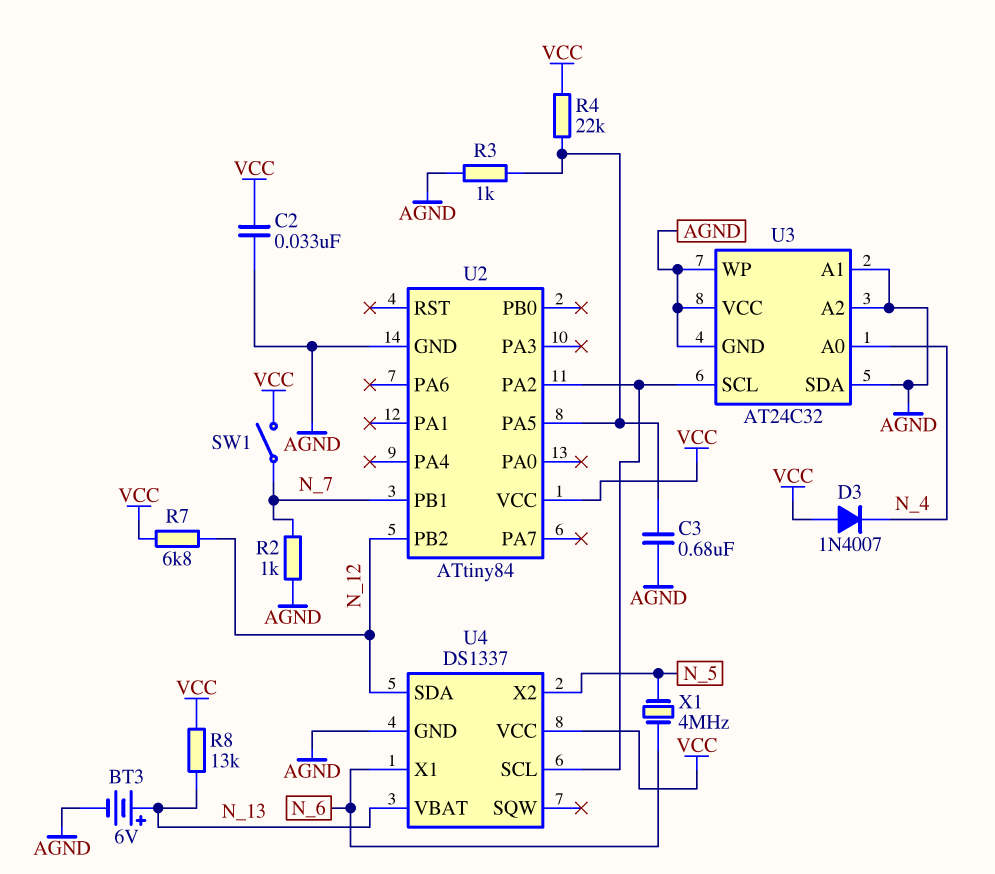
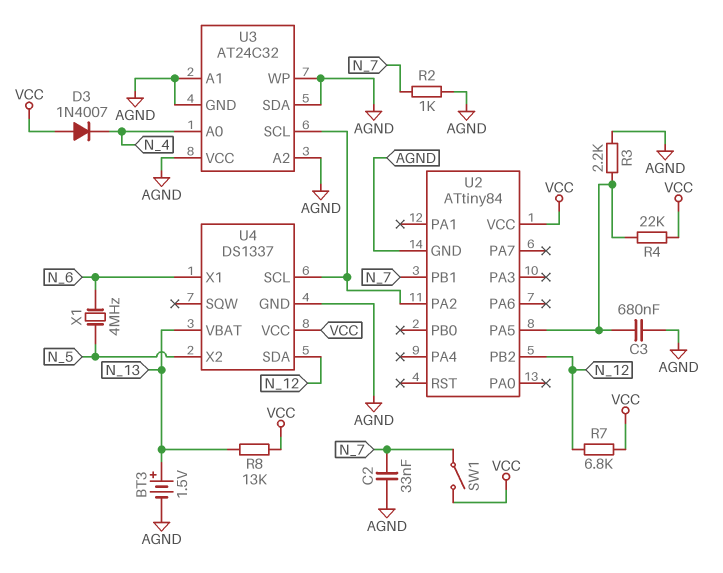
BT3: 6V (plus N_13, minus AGND) -> 1.5V (plus N_13, minus AGND)
C2: 33nF (AGND, VCC) -> 33nF (AGND, N_7)
R3: 1k (AGND, U2/PA5) -> 2.2k (AGND, U2/PA5)

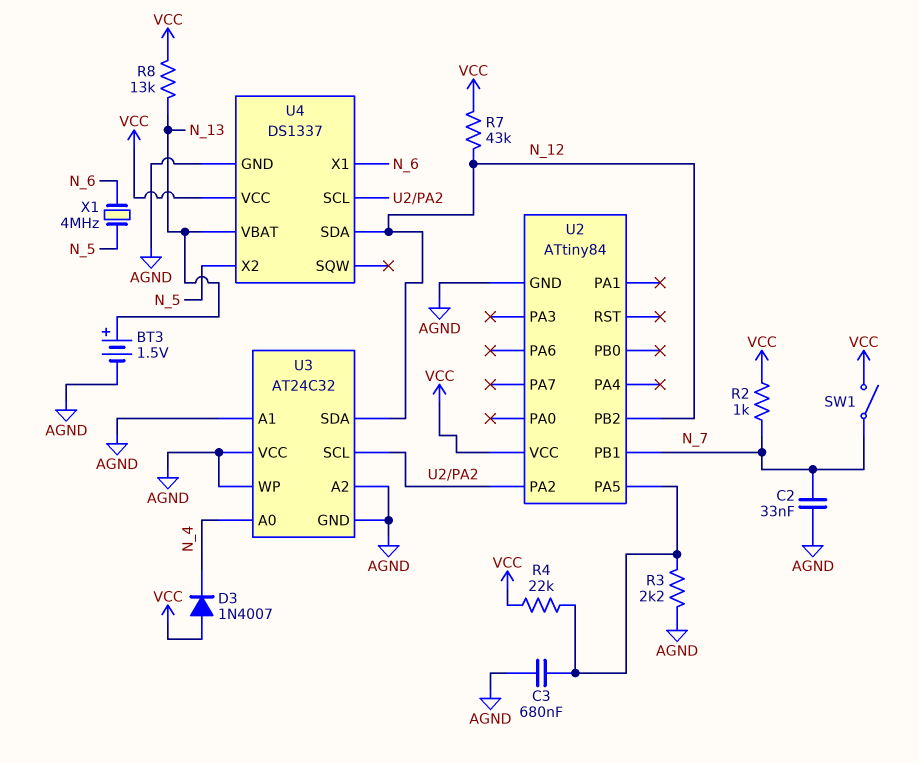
R2: 1k (AGND, N_7) -> 1k (N_7, VCC)
R7: 6.8k (N_12, VCC) -> 43k (N_12, VCC)
U3 pin SDA: AGND -> N_12

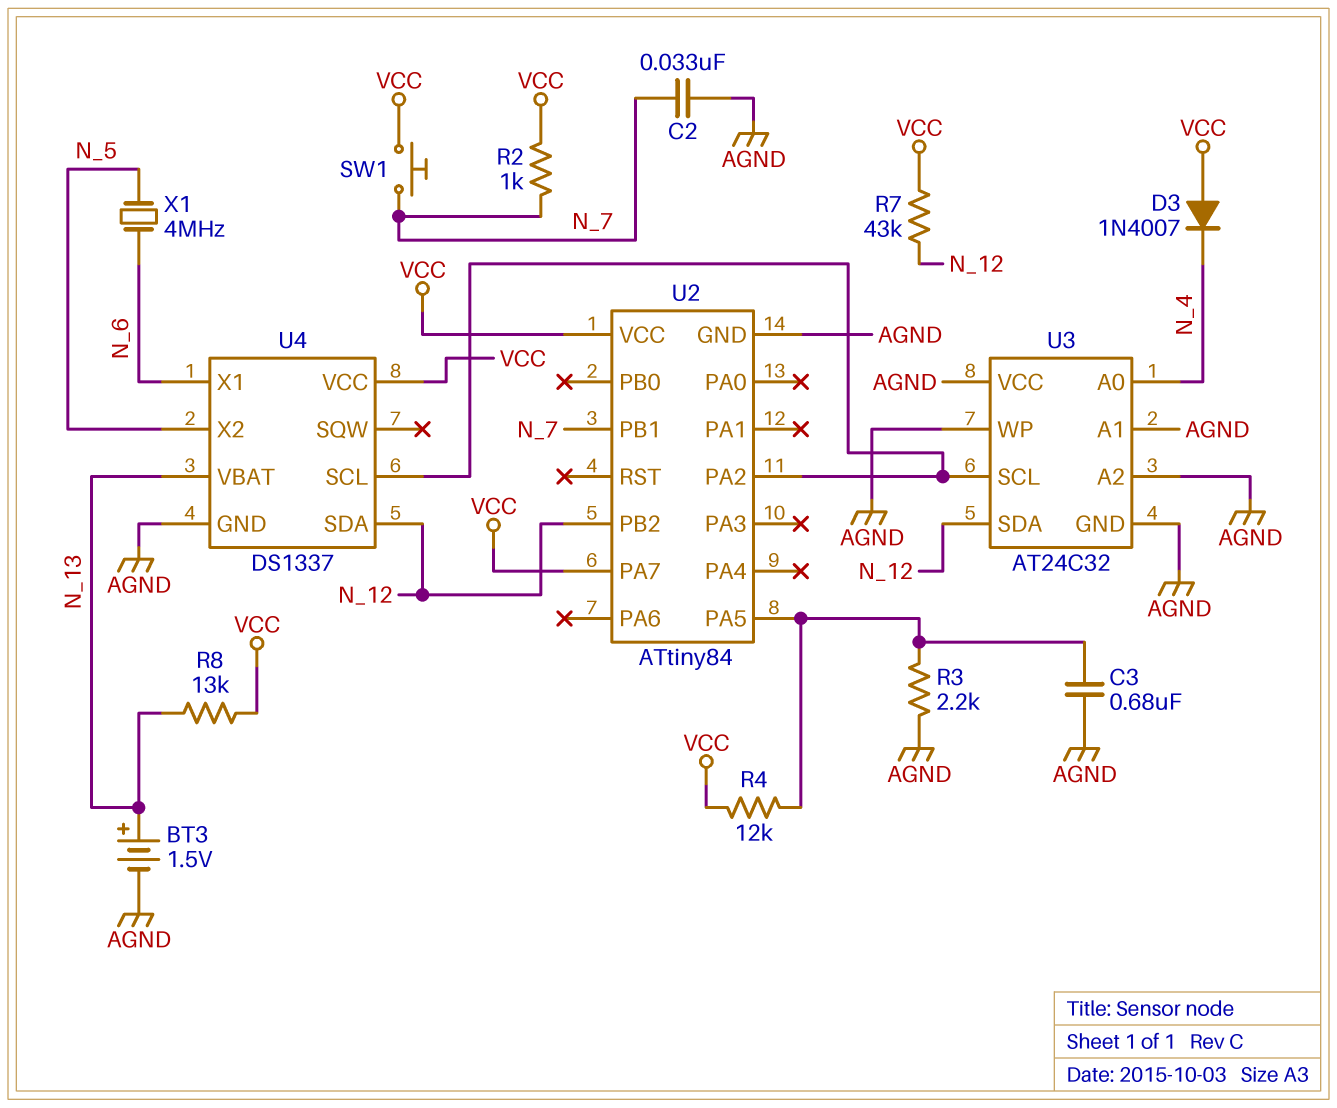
R4: 22k (U2/PA5, VCC) -> 12k (U2/PA5, VCC)
SW1: switch (N_7, VCC) -> button (N_7, VCC)
U2 pin PA7: none -> VCC

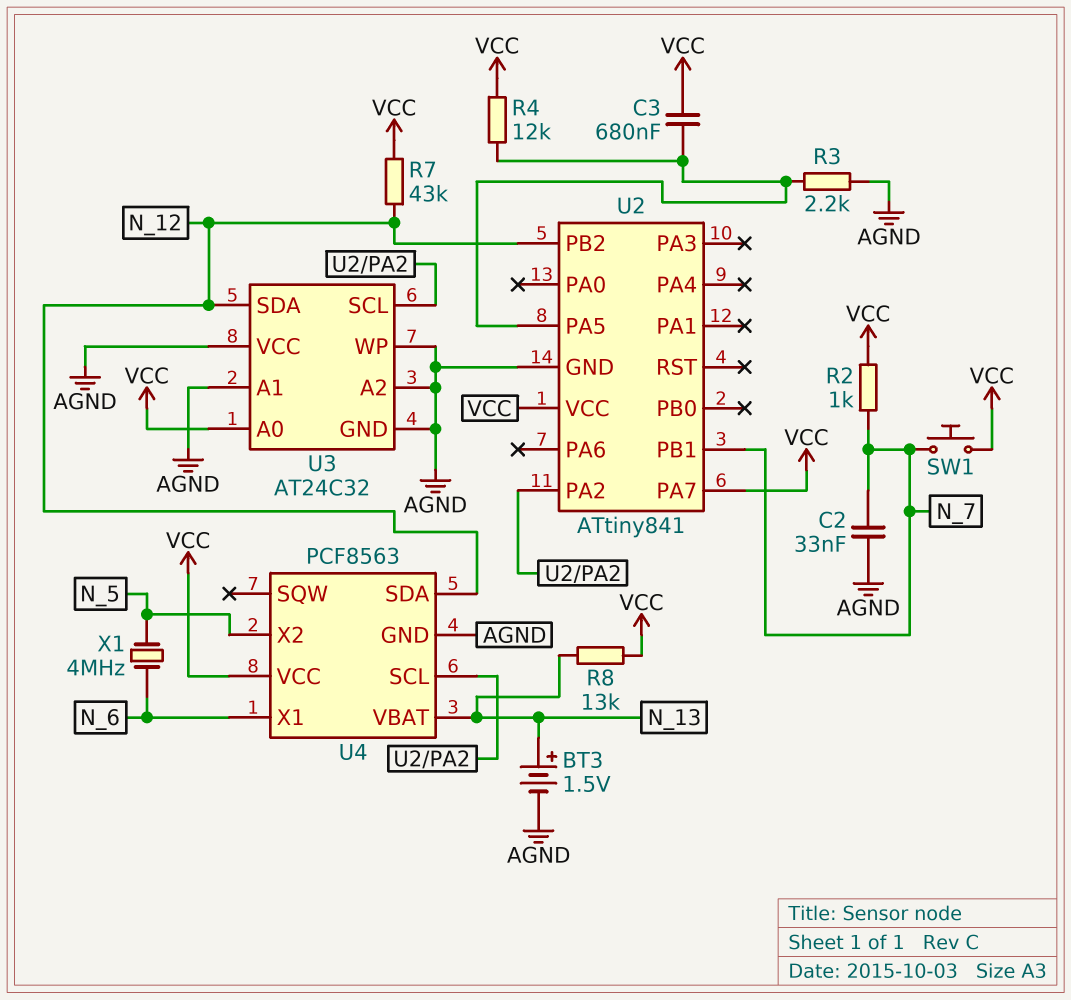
C3: 680nF (AGND, U2/PA5) -> 680nF (U2/PA5, VCC)
D3: diode 1N4007 (A VCC, K N_4) -> none
U2: ATtiny84 -> ATtiny841
U3 pin A0: N_4 -> VCC
U4: DS1337 -> PCF8563

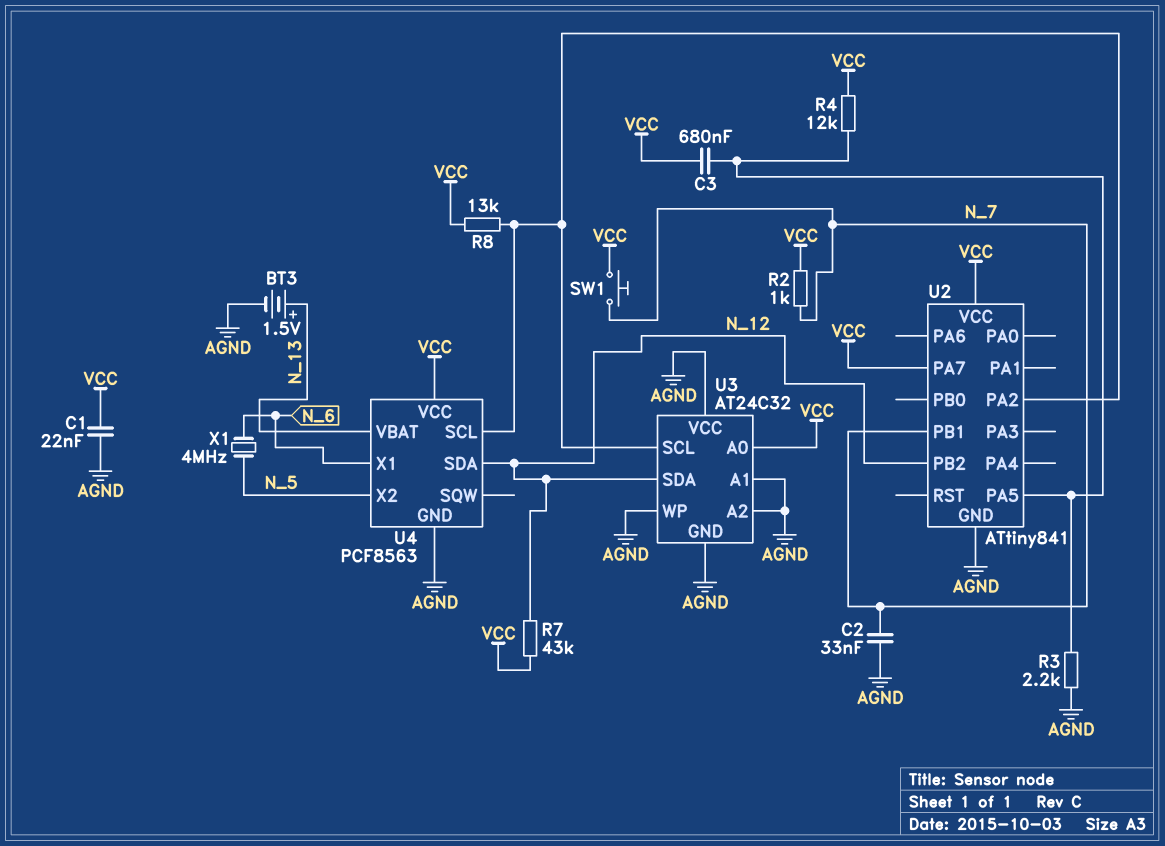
C1: none -> 22nF (AGND, VCC)
R8: 13k (N_13, VCC) -> 13k (U2/PA2, VCC)

